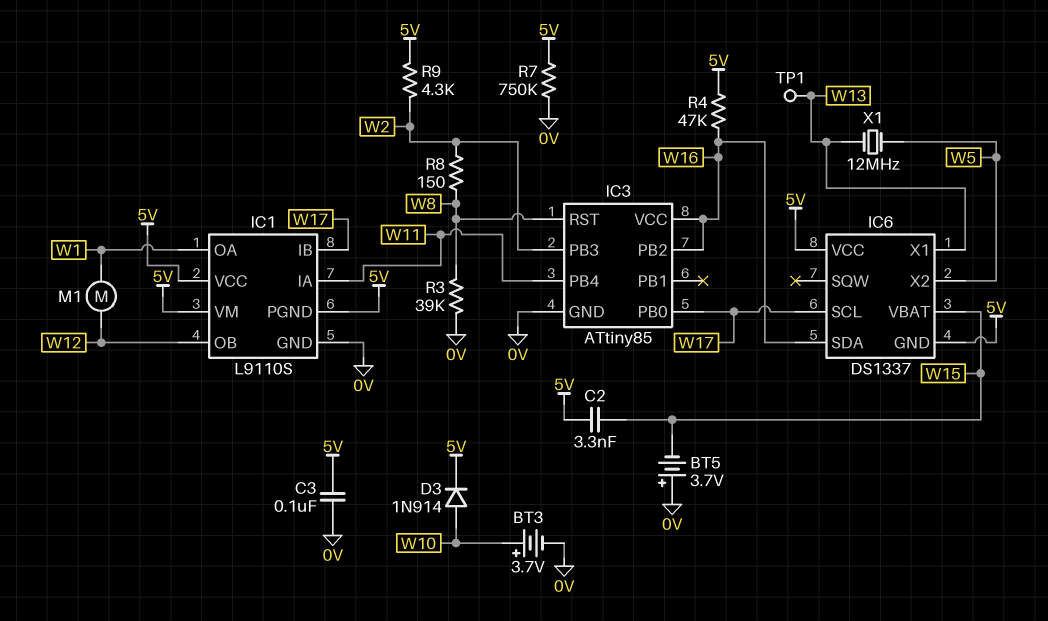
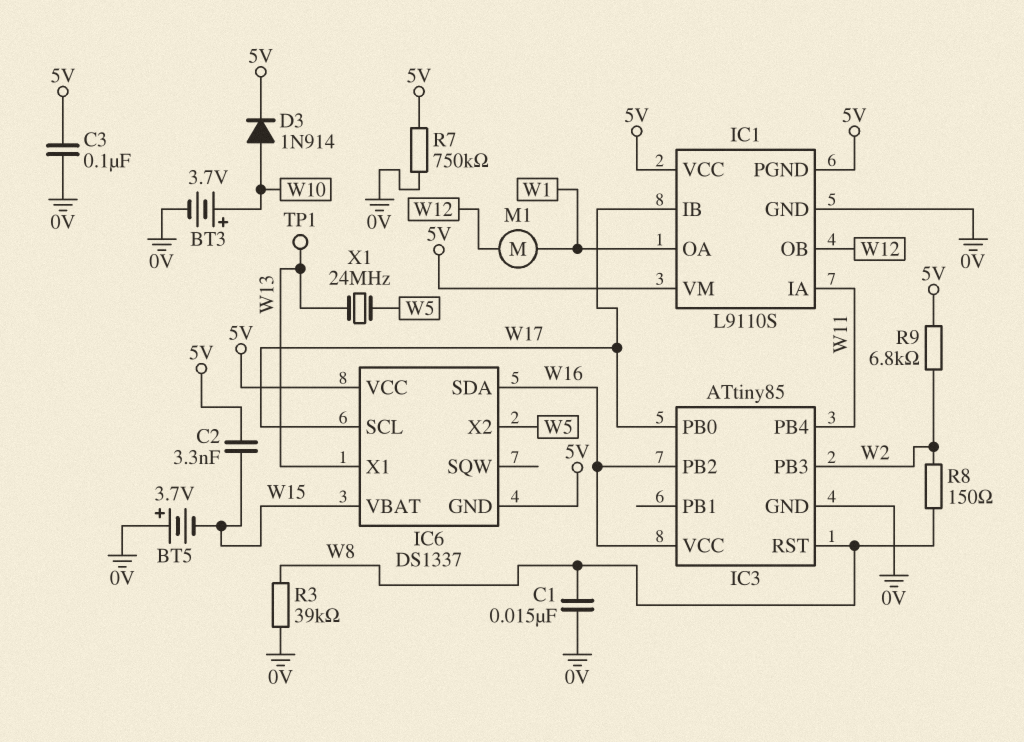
C1: none -> 15nF (0V, W8)
R4: 47k (5V, W16) -> none
R9: 4.3k (5V, W2) -> 6.8k (5V, W2)
X1: 12MHz (W5, W13) -> 24MHz (W5, W13)

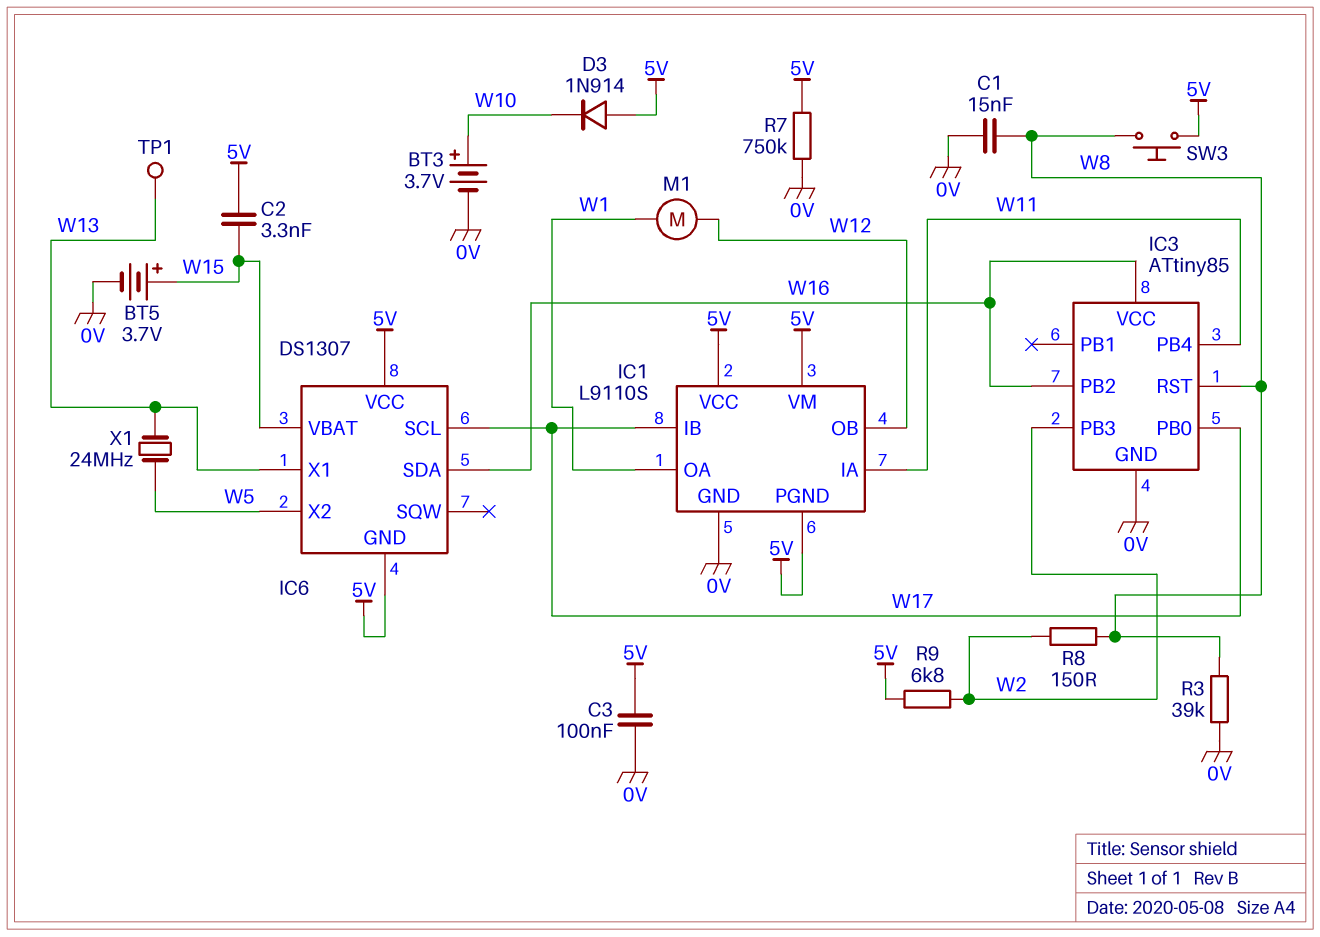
BT5: 3.7V (plus 0V, minus W15) -> 3.7V (plus W15, minus 0V)
D3: diode 1N914 (A W10, K 5V) -> diode 1N914 (A 5V, K W10)
IC6: DS1337 -> DS1307
SW3: none -> button (5V, W8)

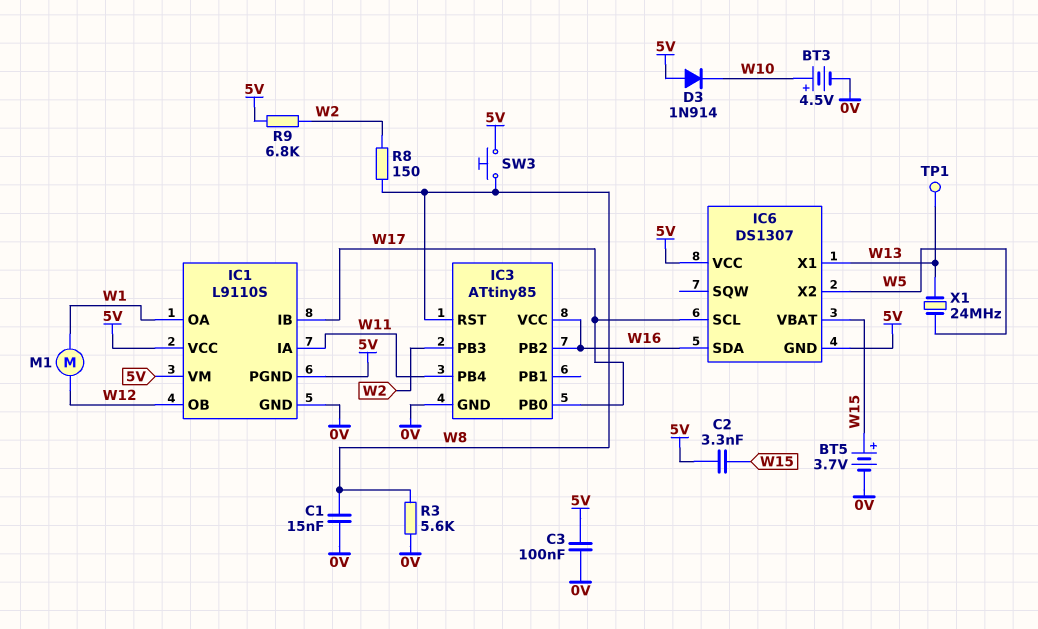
BT3: 3.7V (plus W10, minus 0V) -> 4.5V (plus W10, minus 0V)
R3: 39k (0V, W8) -> 5.6k (0V, W8)
R7: 750k (0V, 5V) -> none

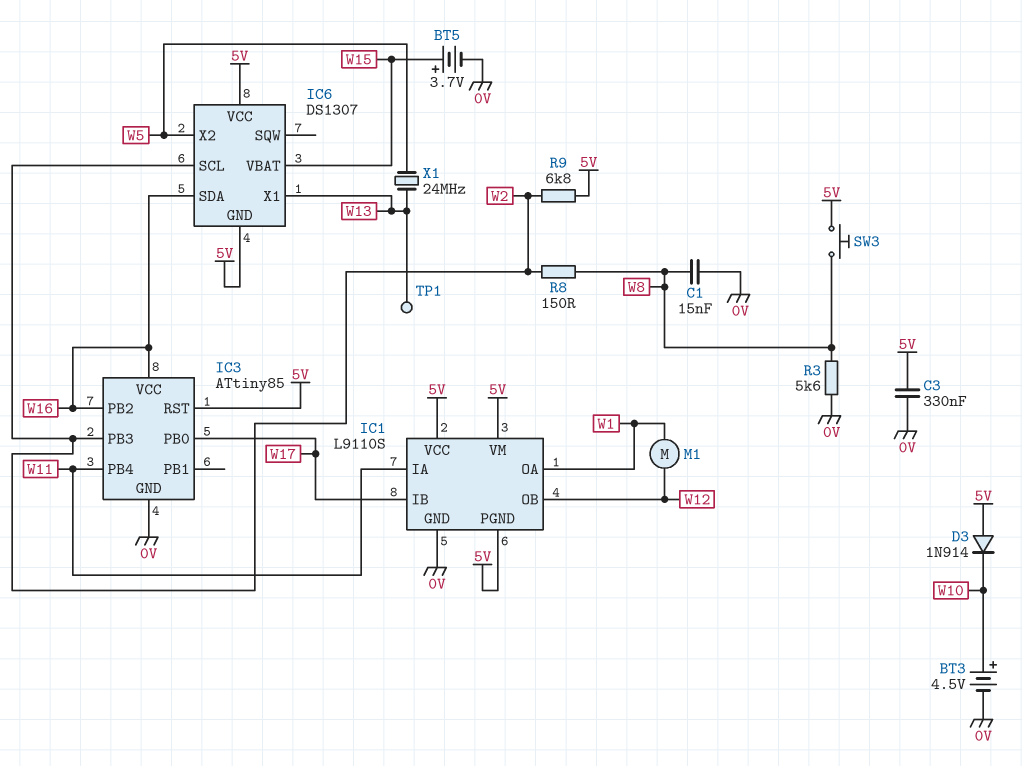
C2: 3.3nF (5V, W15) -> none
C3: 100nF (0V, 5V) -> 330nF (0V, 5V)
IC3 pin RST: W8 -> 5V
IC6 pin SCL: W17 -> W2

